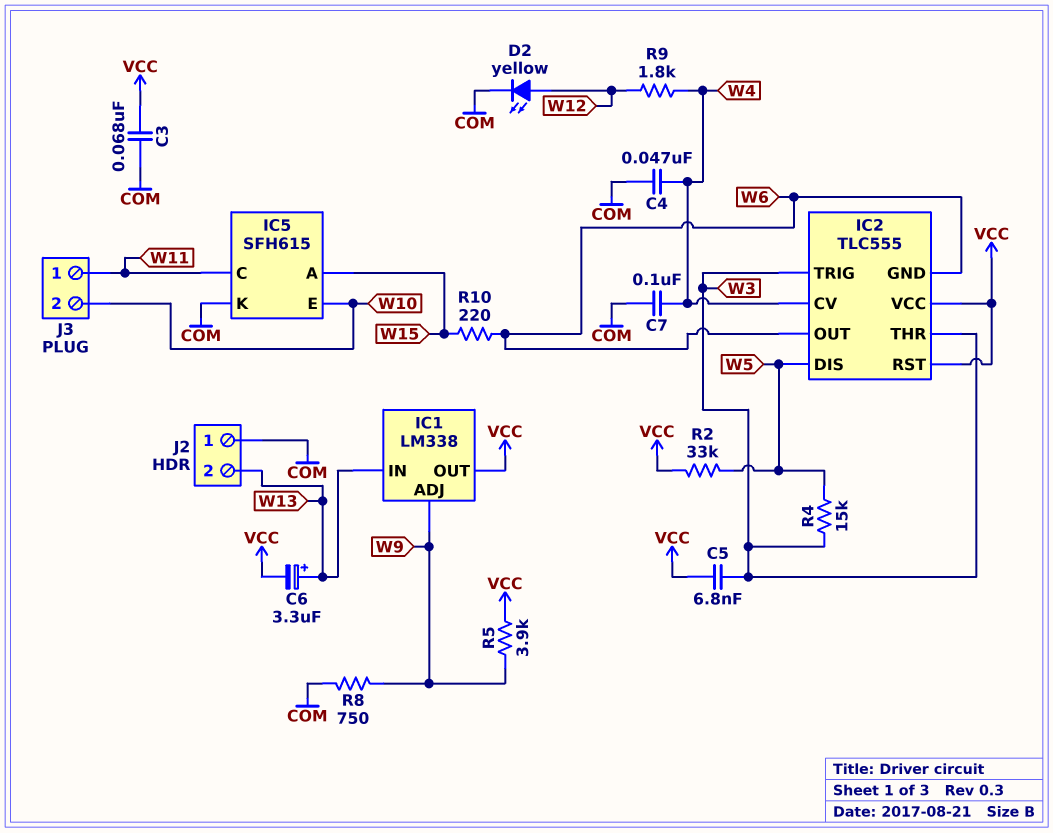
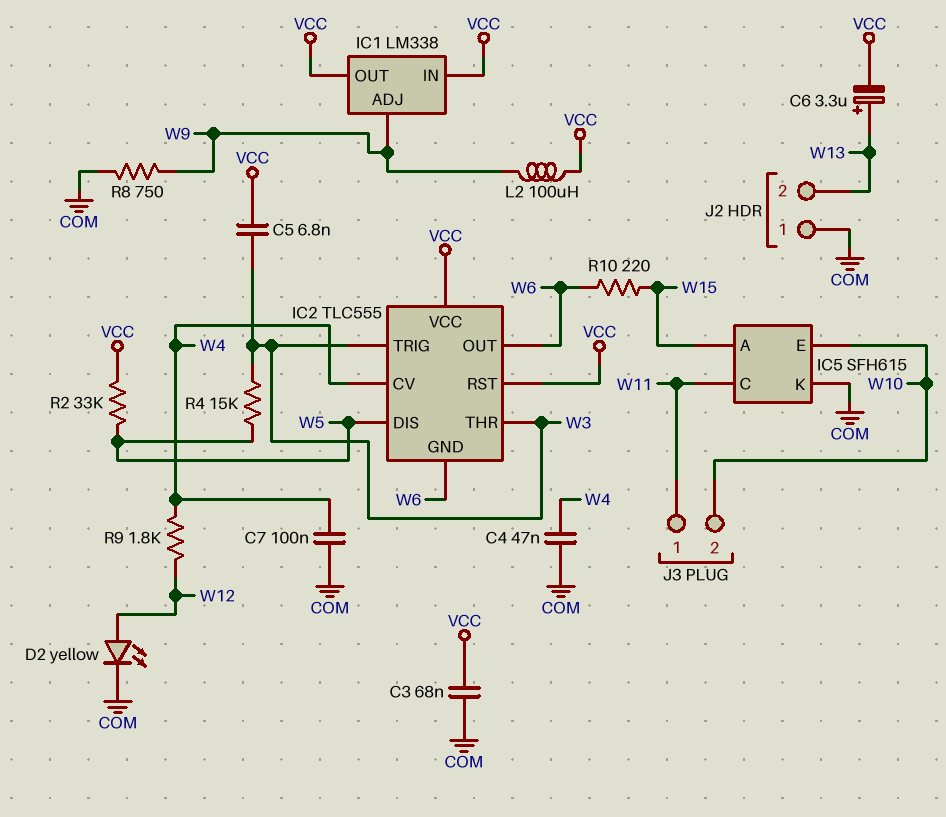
IC1 pin IN: W13 -> VCC
L2: none -> 100uH (VCC, W9)
R5: 3.9k (VCC, W9) -> none

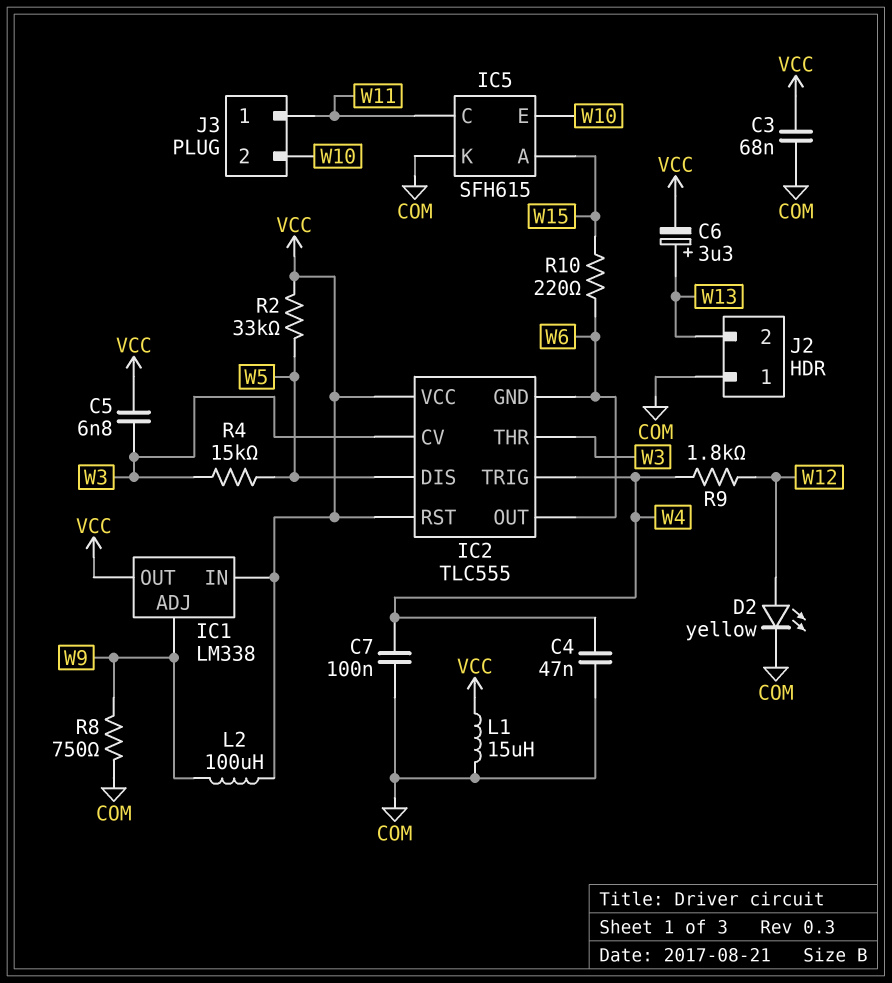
IC2 pin CV: W4 -> W3
IC2 pin TRIG: W3 -> W4
L1: none -> 15uH (COM, VCC)

